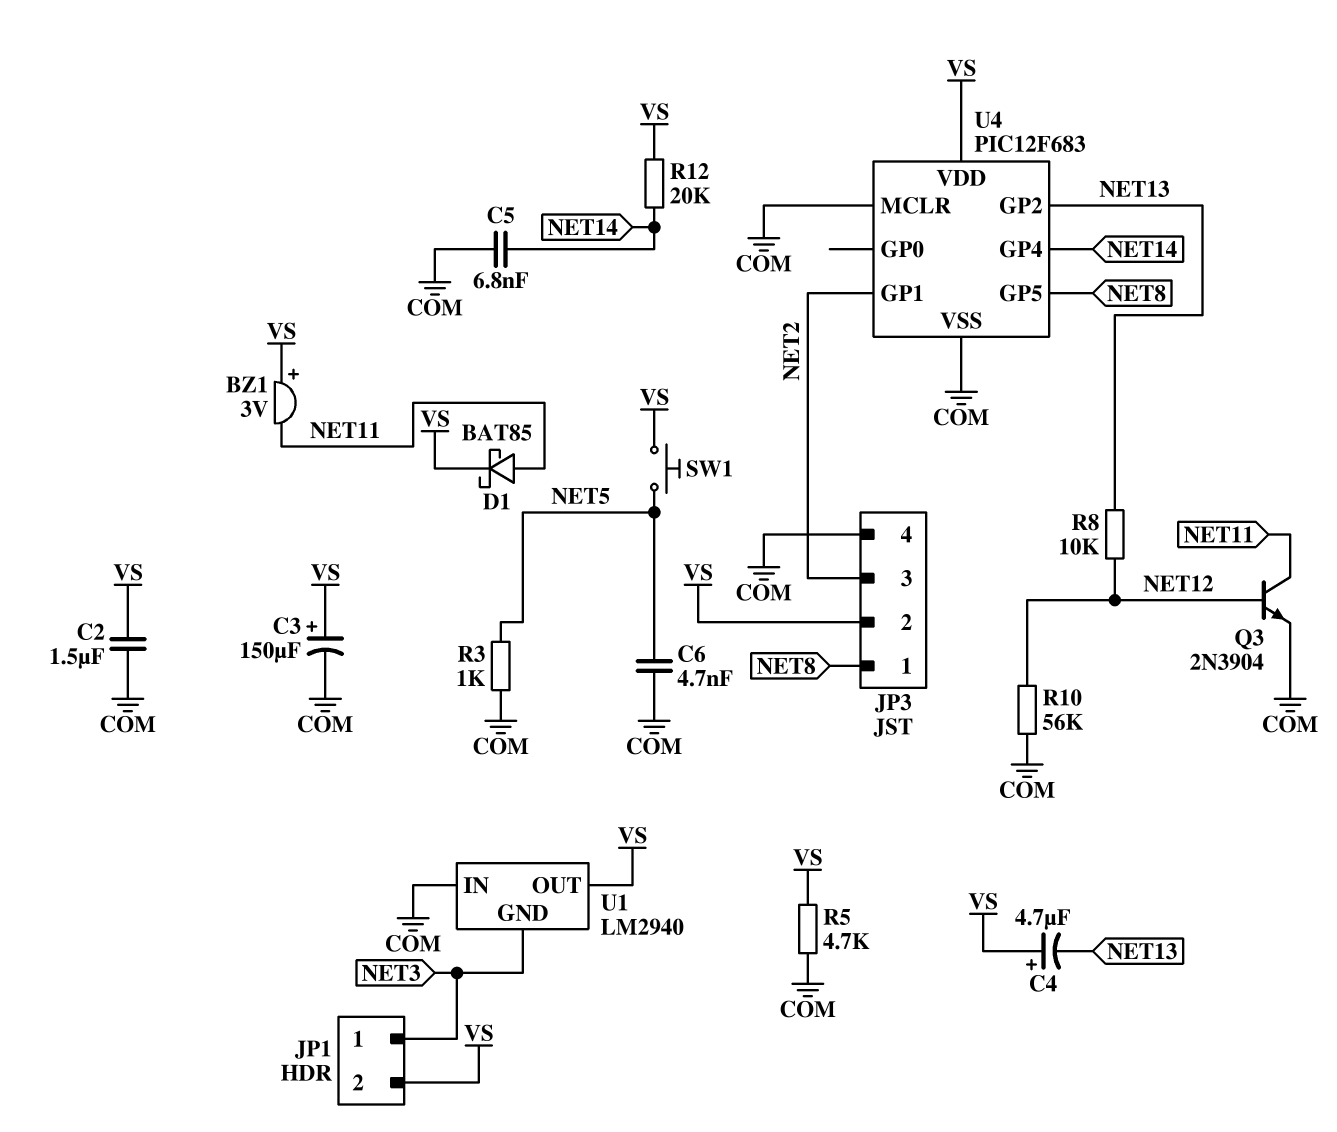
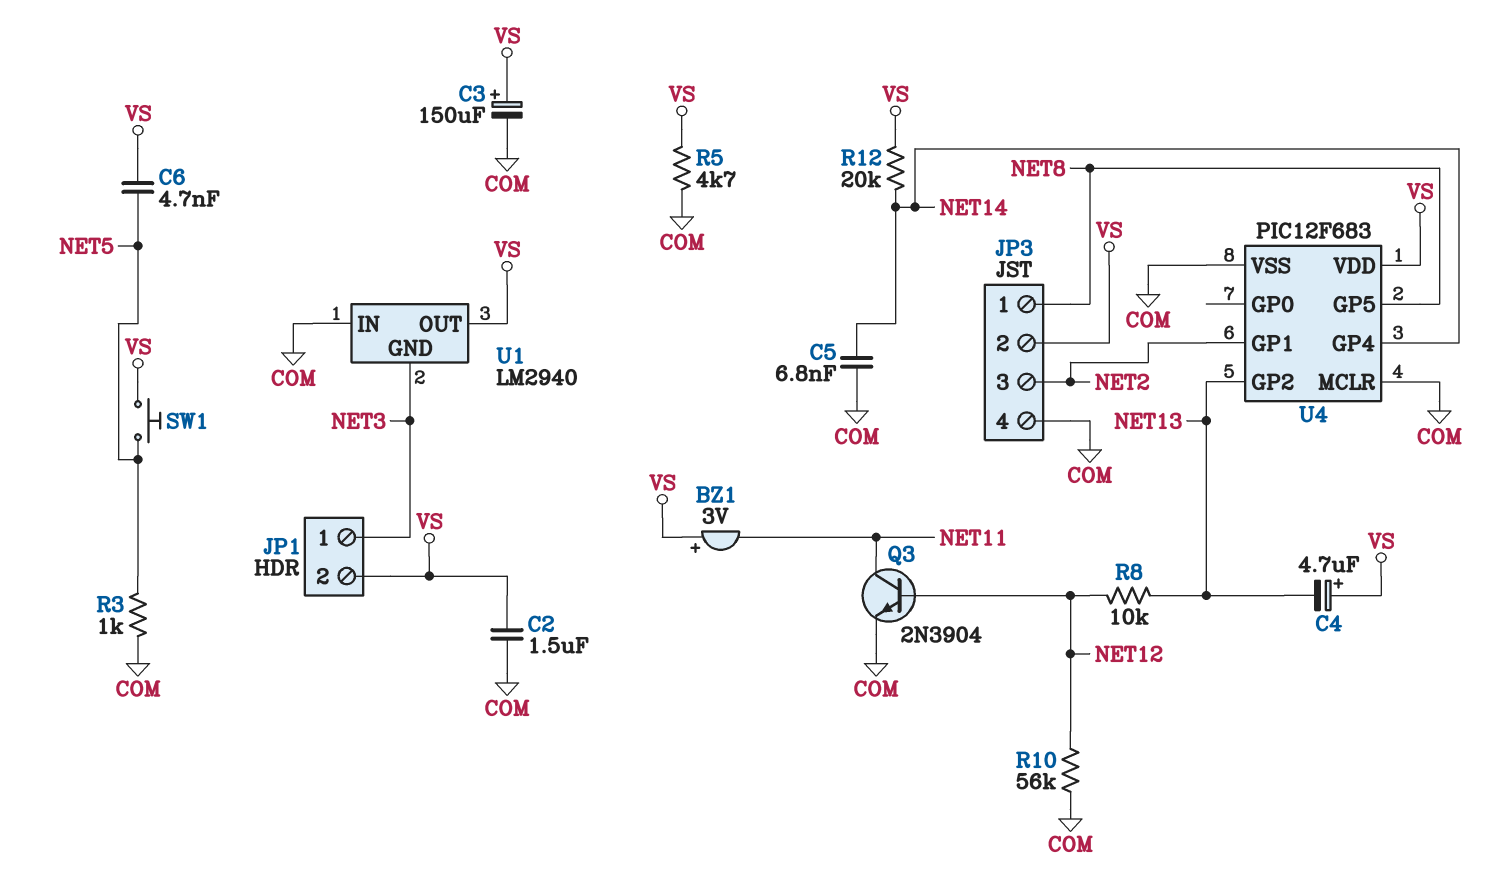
C6: 4.7nF (COM, NET5) -> 4.7nF (NET5, VS)
D1: schottky BAT85 (A NET11, K VS) -> none

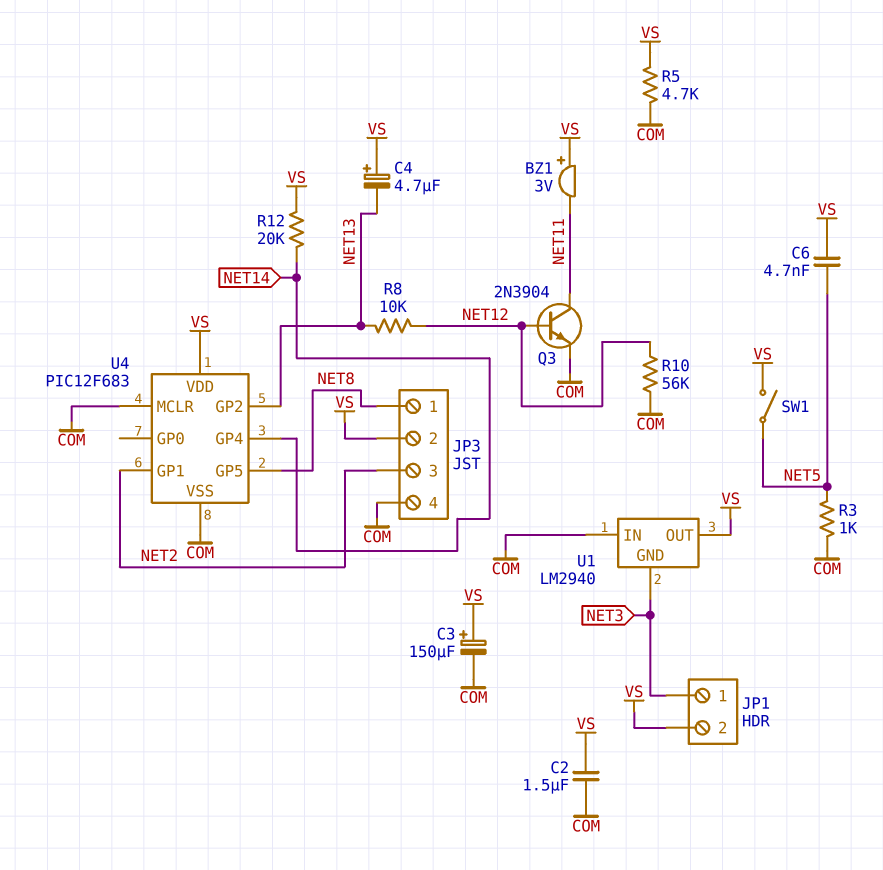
C5: 6.8nF (COM, NET14) -> none
SW1: button (NET5, VS) -> switch (NET5, VS)

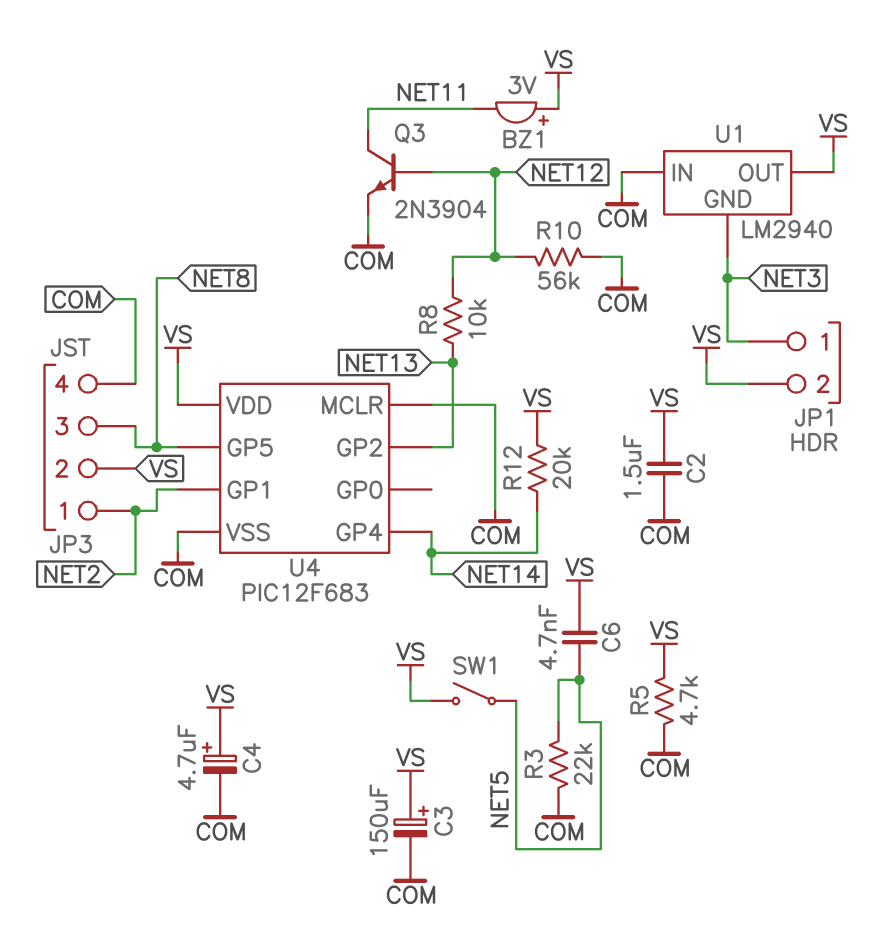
C4: 4.7uF (plus VS, minus NET13) -> 4.7uF (plus VS, minus COM)
JP3 pin 1: NET8 -> NET2
JP3 pin 3: NET2 -> NET8
R3: 1k (COM, NET5) -> 22k (COM, NET5)

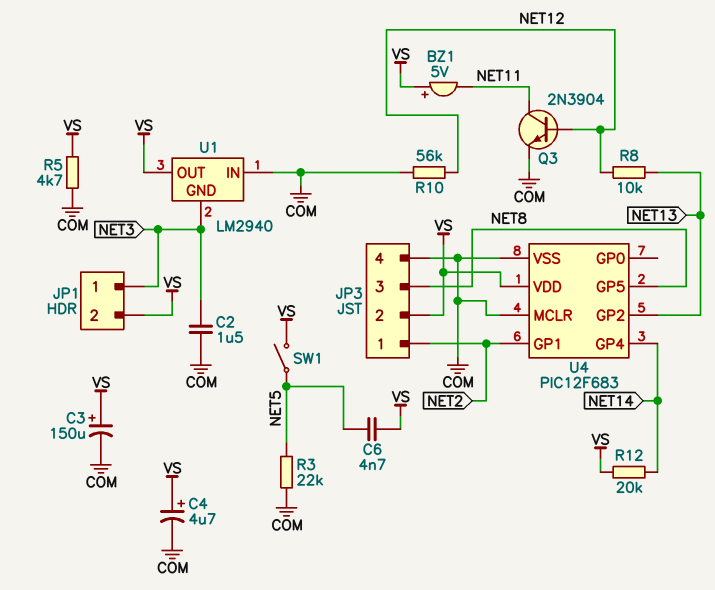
BZ1: buzzer 3V (plus VS, minus NET11) -> buzzer 5V (plus VS, minus NET11)
C2: 1.5uF (COM, VS) -> 1.5uF (COM, NET3)

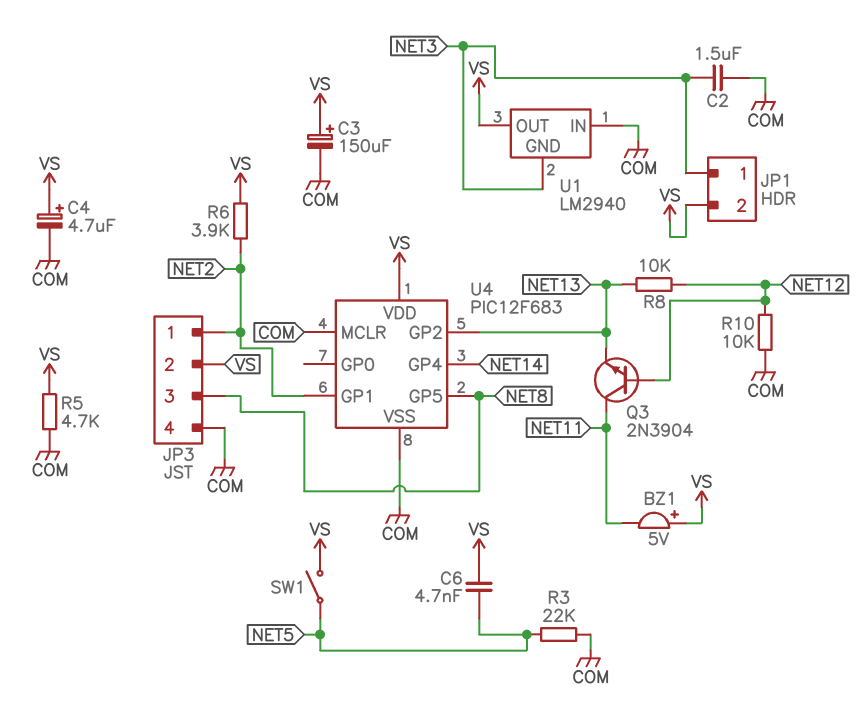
Q3: NPN 2N3904 (B NET12, C NET11, E COM) -> NPN 2N3904 (B NET12, C NET11, E NET13)
R6: none -> 3.9k (NET2, VS)
R10: 56k (COM, NET12) -> 10k (COM, NET12)
R12: 20k (NET14, VS) -> none

